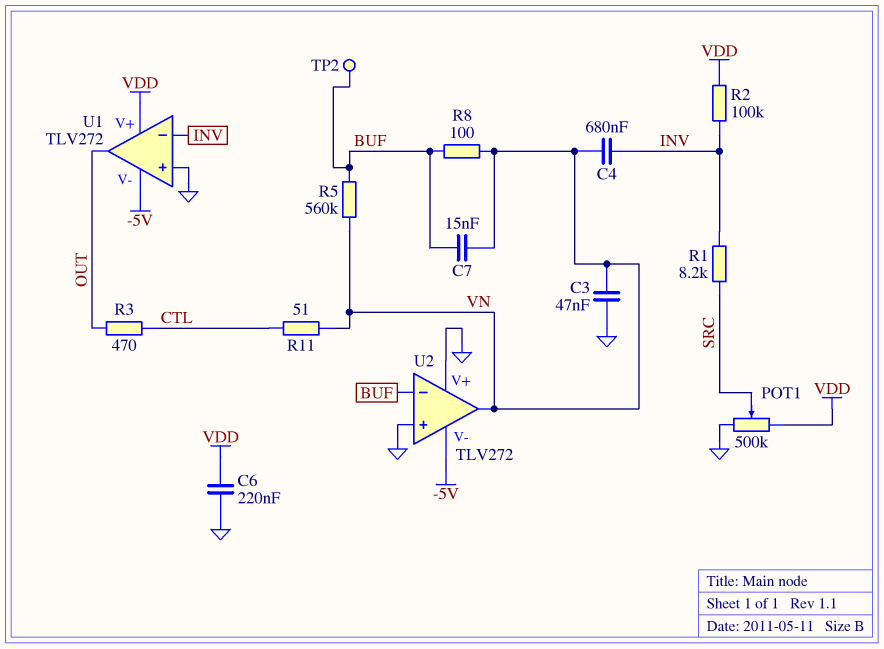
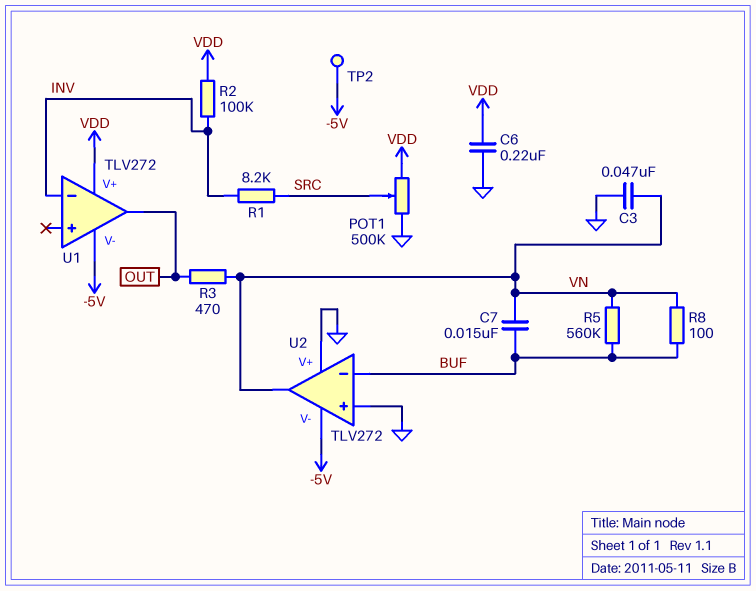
C4: 680nF (INV, VN) -> none
R3: 470 (CTL, OUT) -> 470 (OUT, VN)
R11: 51 (CTL, VN) -> none
TP2: test point (BUF) -> test point (-5V)
U1 pin in+: GND -> none

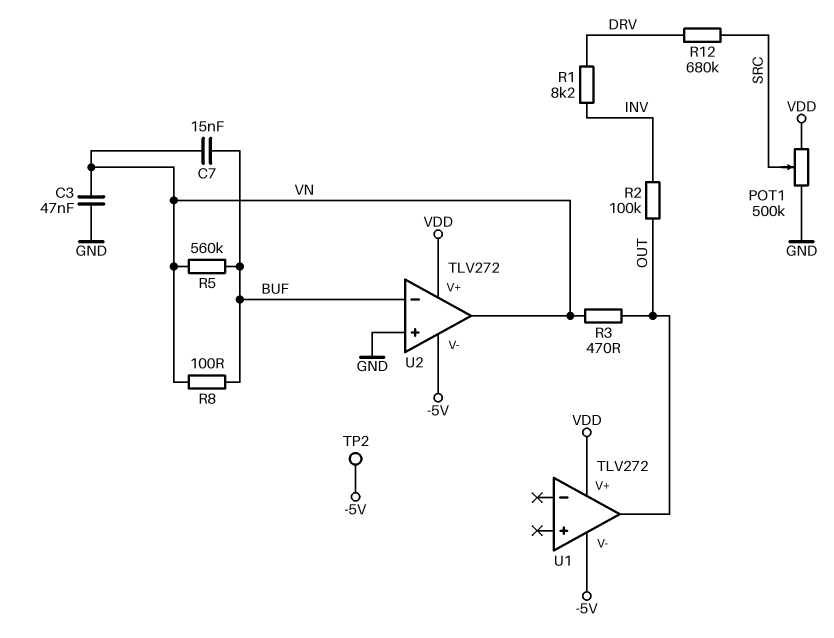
C6: 220nF (GND, VDD) -> none
R1: 8.2k (INV, SRC) -> 8.2k (DRV, INV)
R2: 100k (INV, VDD) -> 100k (INV, OUT)
R12: none -> 680k (DRV, SRC)
U1 pin in-: INV -> none
U2 pin V+: GND -> VDD

